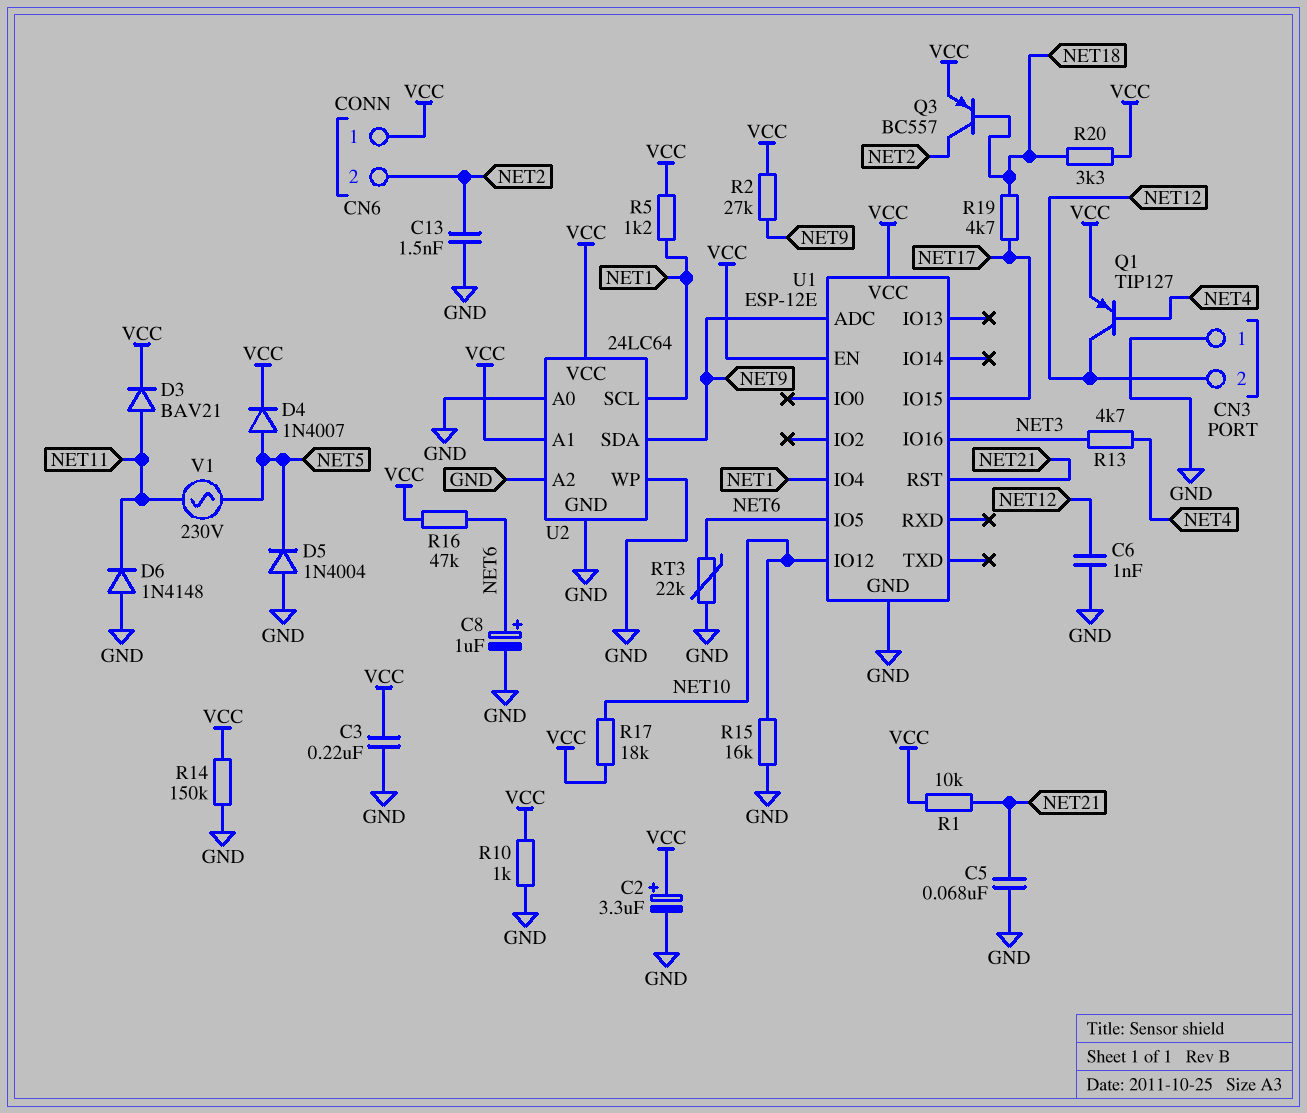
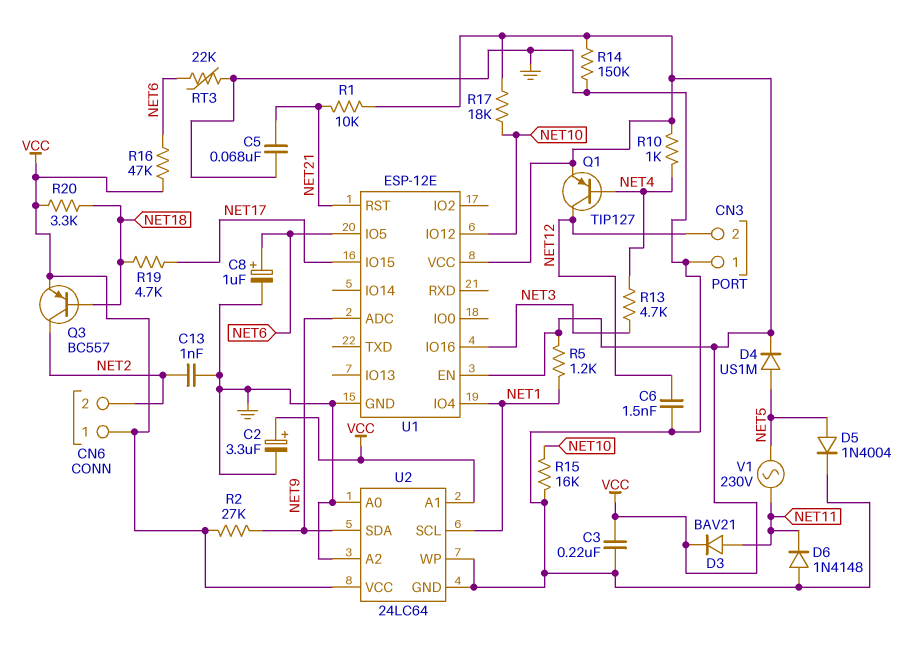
C6: 1nF (GND, NET12) -> 1.5nF (GND, NET12)
C13: 1.5nF (GND, NET2) -> 1nF (GND, NET2)
D4: diode 1N4007 (A NET5, K VCC) -> diode US1M (A NET5, K VCC)
D5: diode 1N4004 (A GND, K NET5) -> diode 1N4004 (A NET5, K GND)
R10: 1k (GND, VCC) -> 1k (NET4, VCC)

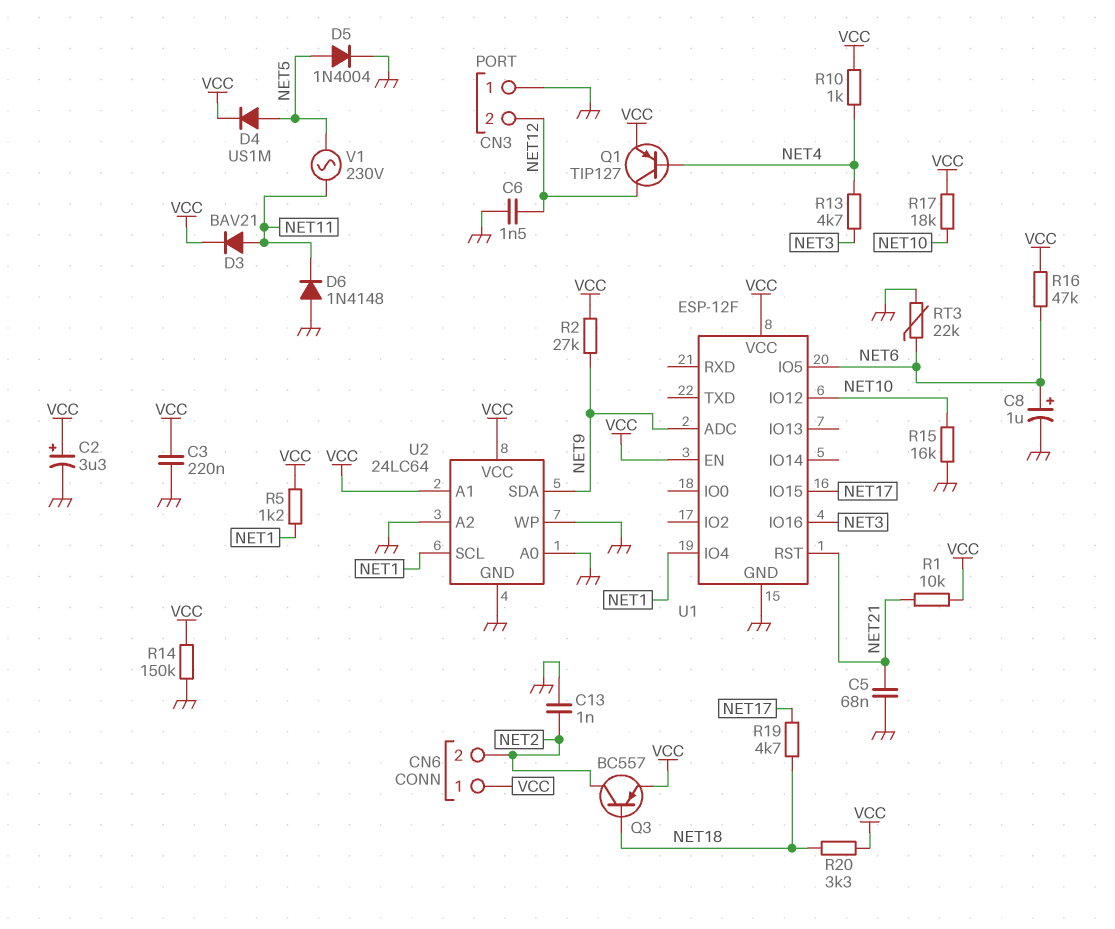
U1: ESP-12E -> ESP-12F

